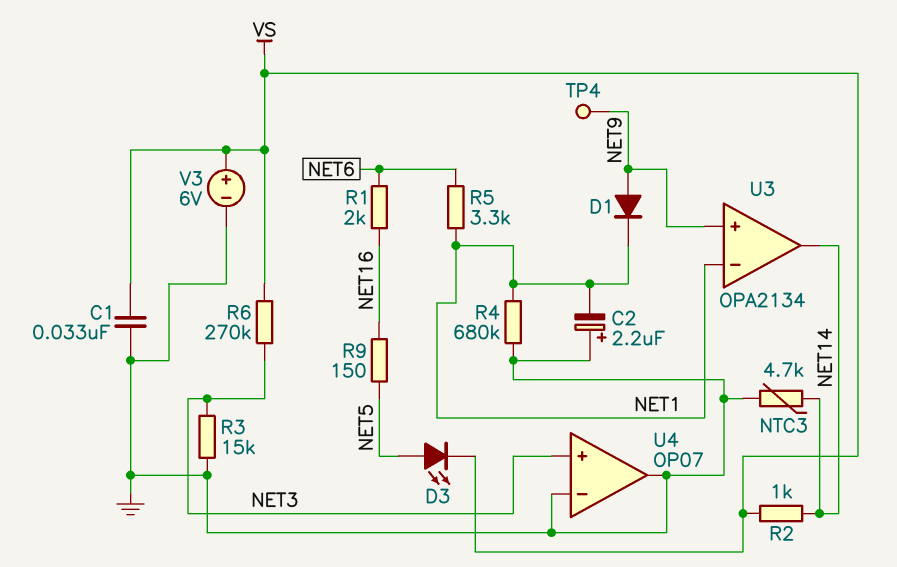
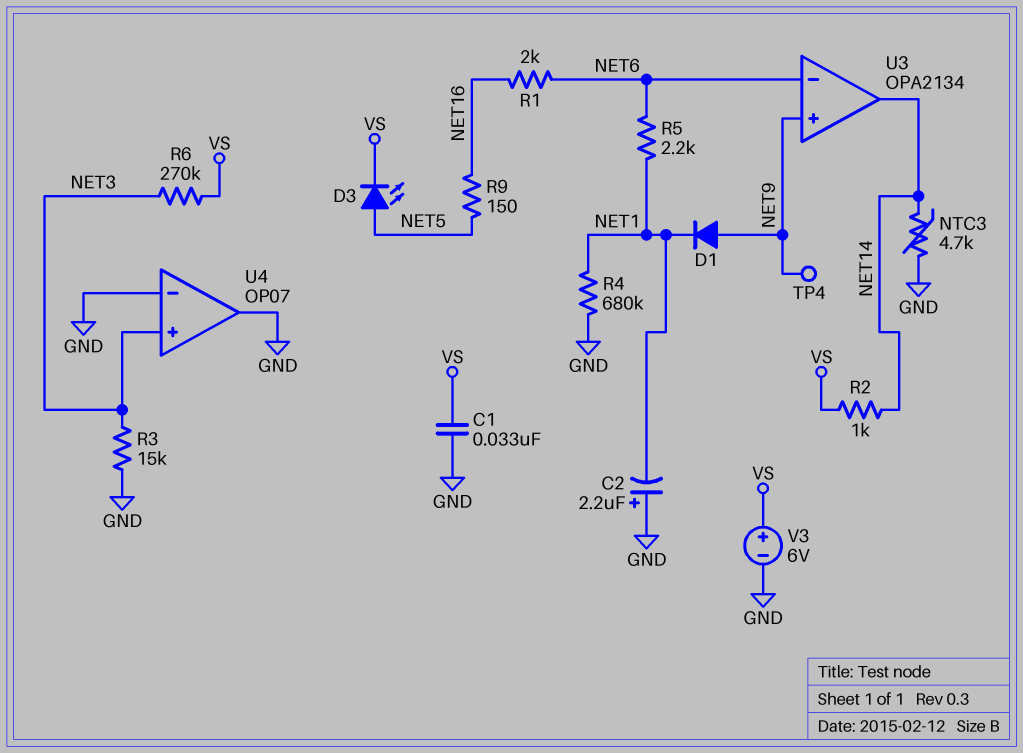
R5: 3.3k (NET1, NET6) -> 2.2k (NET1, NET6)
U3 pin in-: NET1 -> NET6

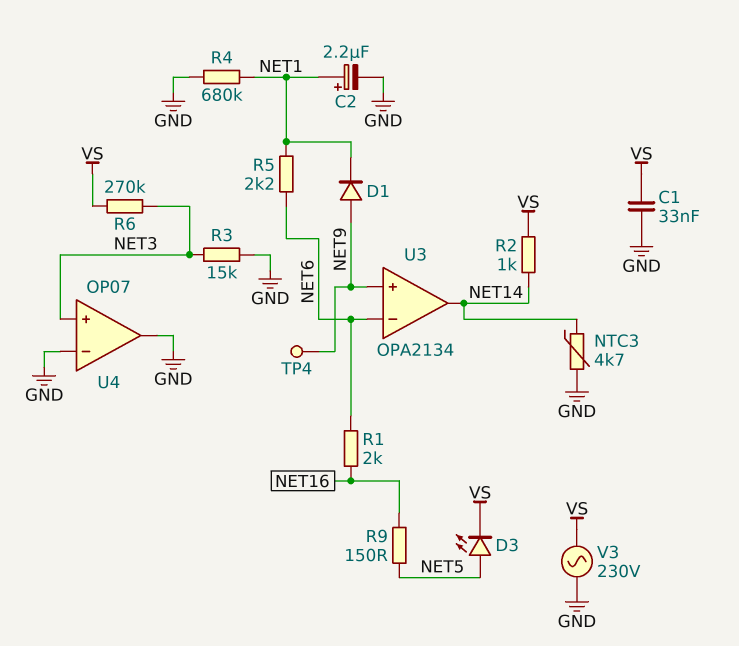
C2: 2.2uF (plus GND, minus NET1) -> 2.2uF (plus NET1, minus GND)
V3: 6V (plus VS, minus GND) -> AC 230V (GND, VS)

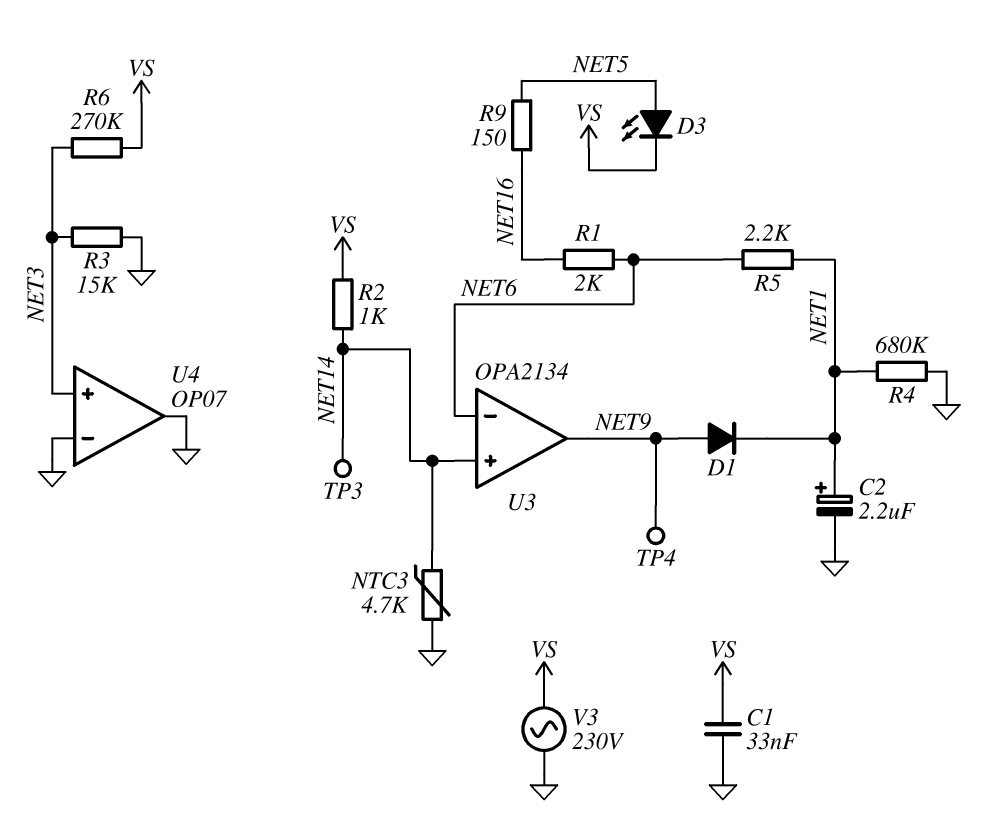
TP3: none -> test point (NET14)
U3 pin in+: NET9 -> NET14
U3 pin out: NET14 -> NET9

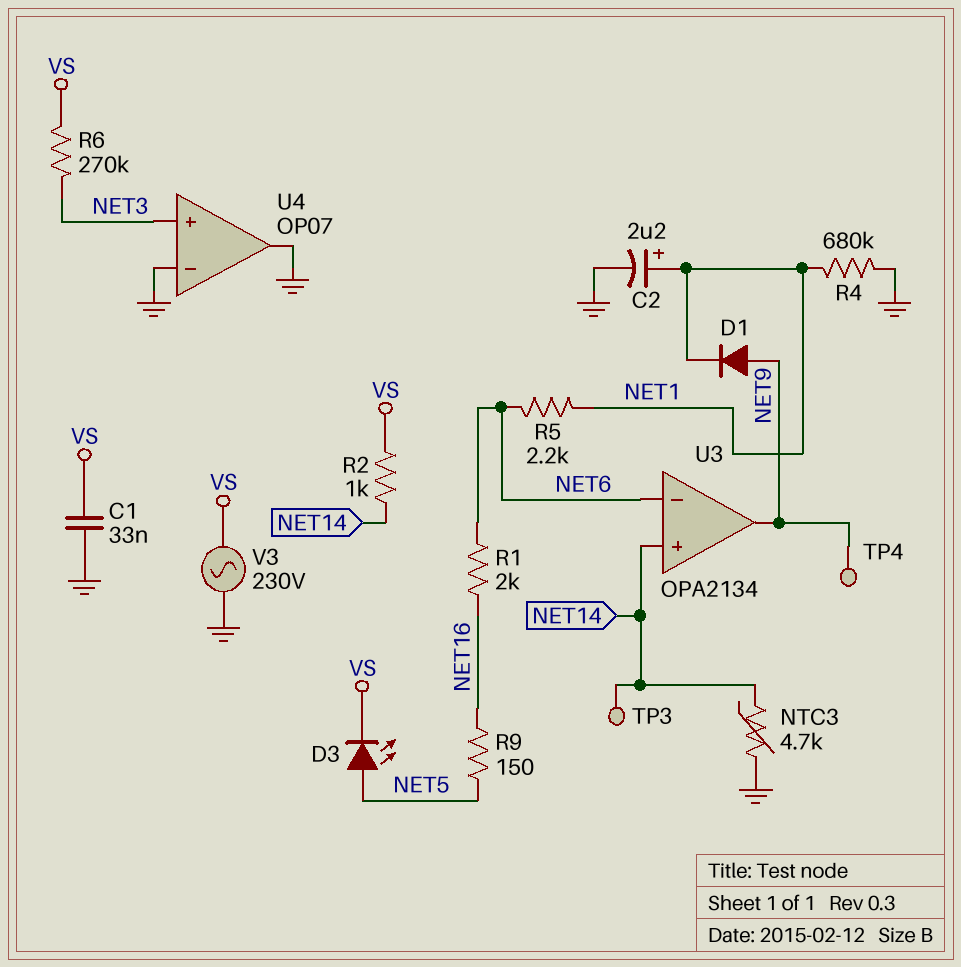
R3: 15k (GND, NET3) -> none

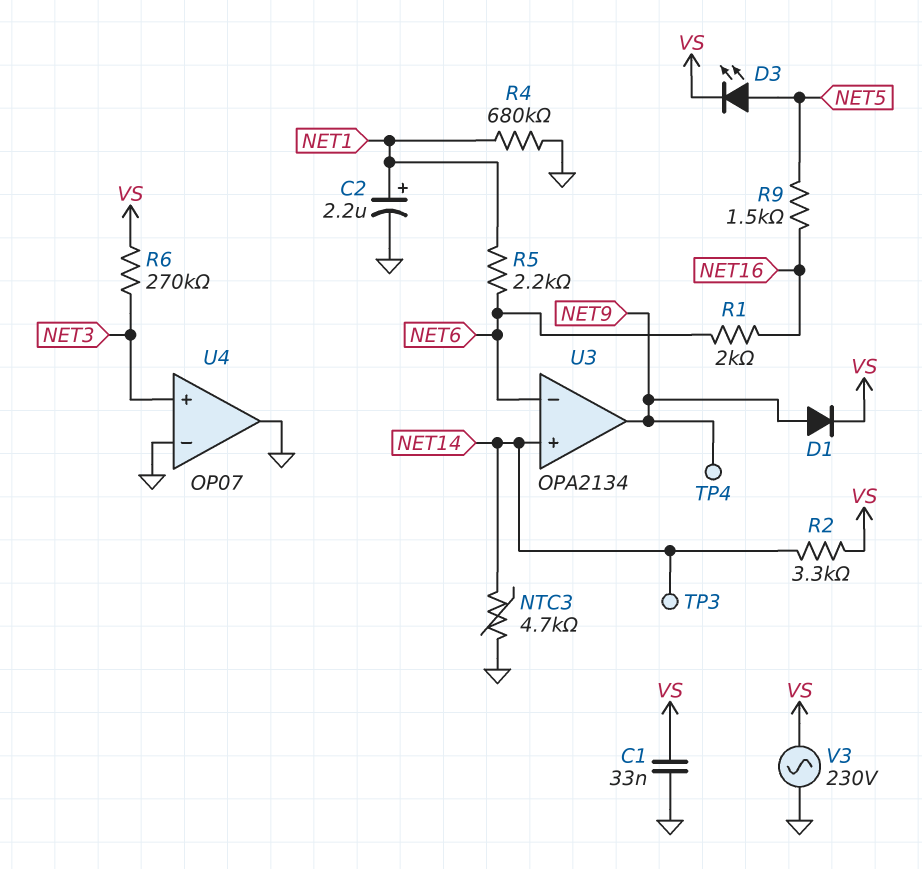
D1: diode (A NET9, K NET1) -> diode (A NET9, K VS)
R2: 1k (NET14, VS) -> 3.3k (NET14, VS)
R9: 150 (NET5, NET16) -> 1.5k (NET5, NET16)

